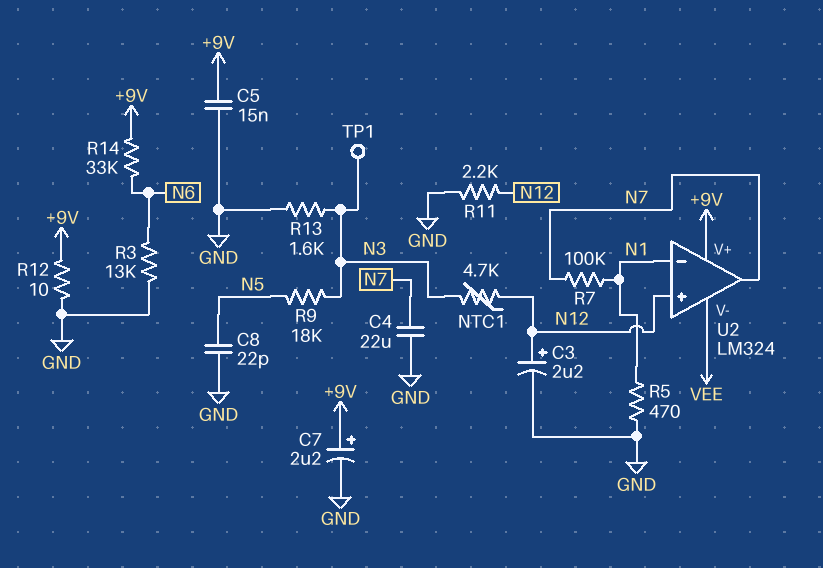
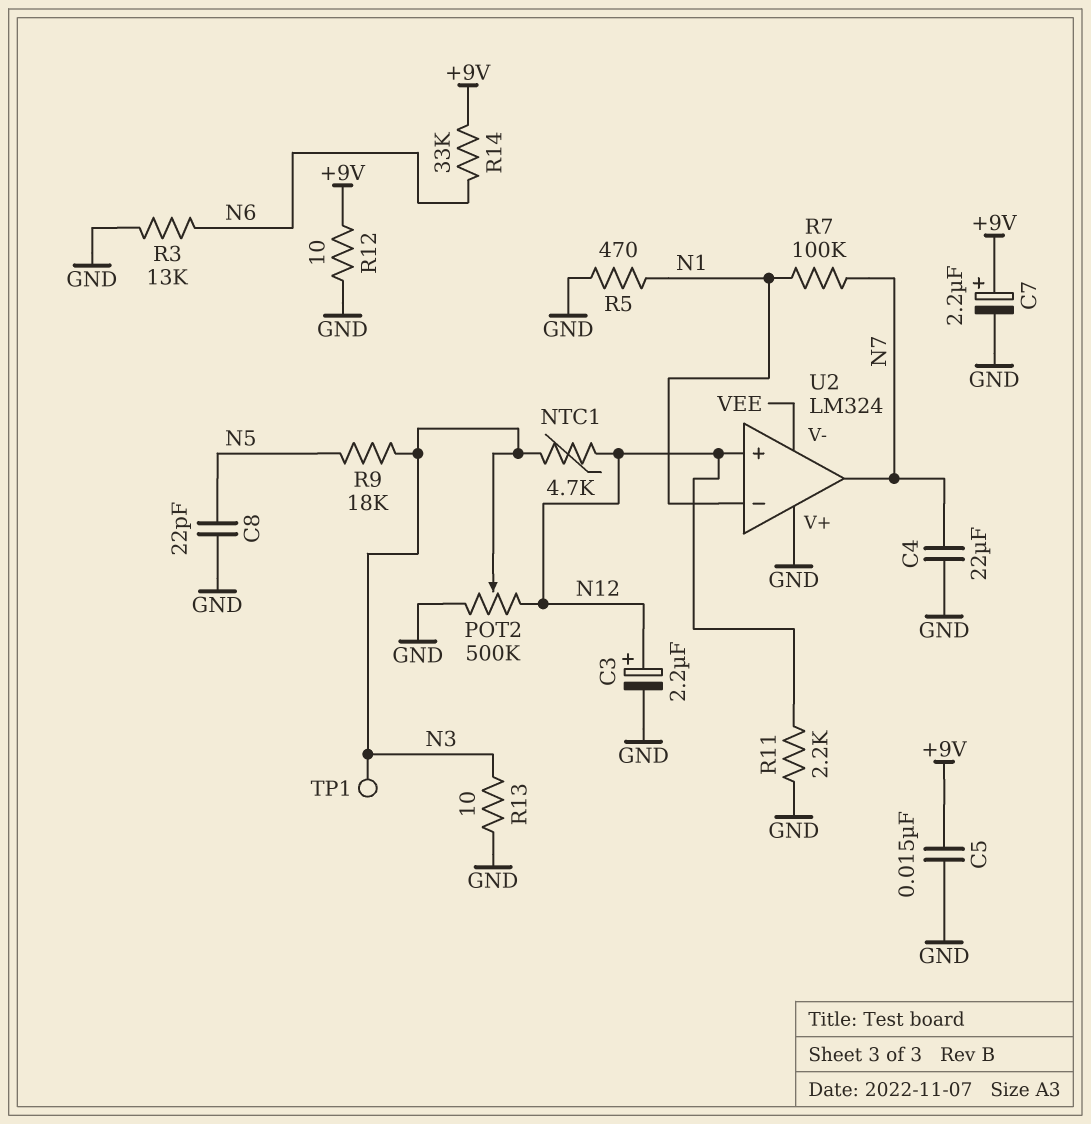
POT2: none -> 500k (GND, N12, wiper N3)
R13: 1.6k (GND, N3) -> 10 (GND, N3)
U2 pin V+: +9V -> GND

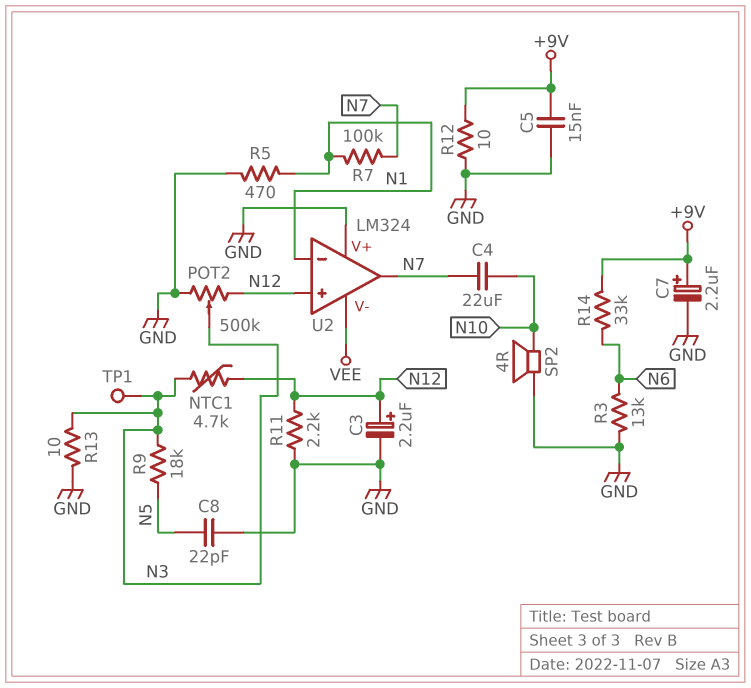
C4: 22uF (GND, N7) -> 22uF (N7, N10)
SP2: none -> speaker 4R (GND, N10)

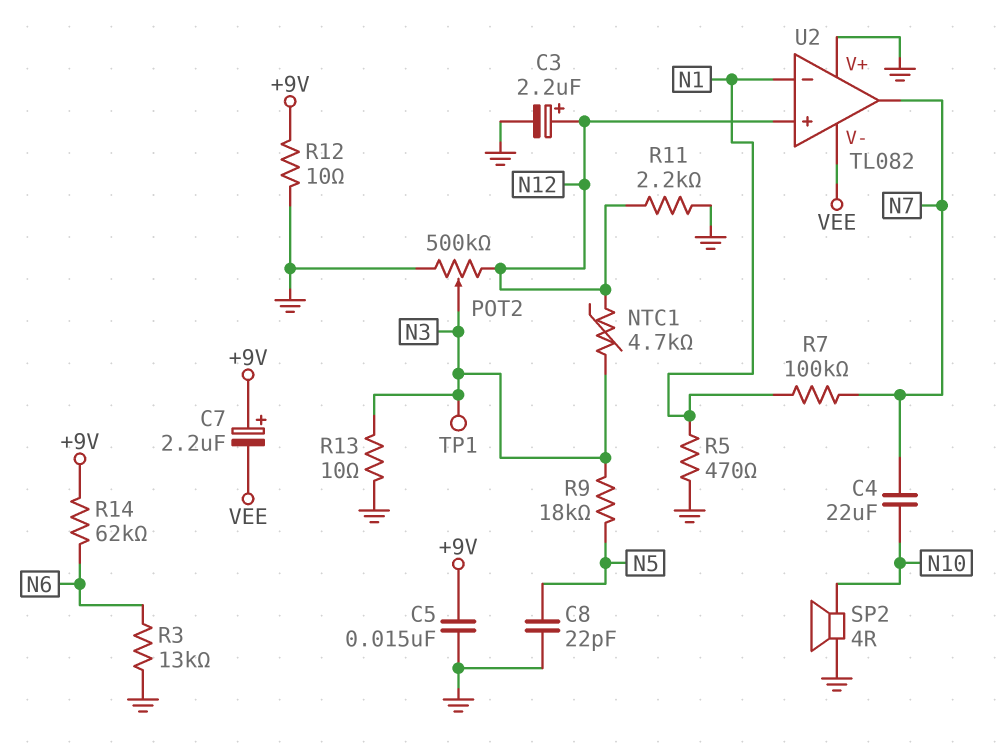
C7: 2.2uF (plus +9V, minus GND) -> 2.2uF (plus +9V, minus VEE)
R14: 33k (+9V, N6) -> 62k (+9V, N6)
U2: LM324 -> TL082

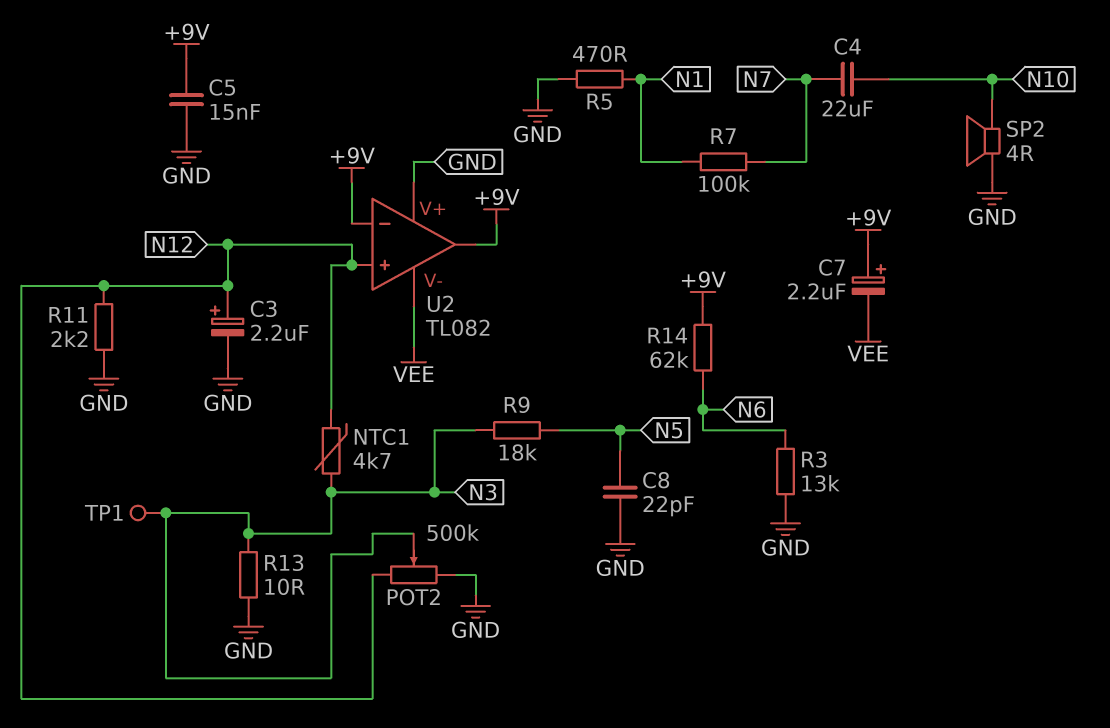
R12: 10 (+9V, GND) -> none
U2 pin in-: N1 -> +9V
U2 pin out: N7 -> +9V

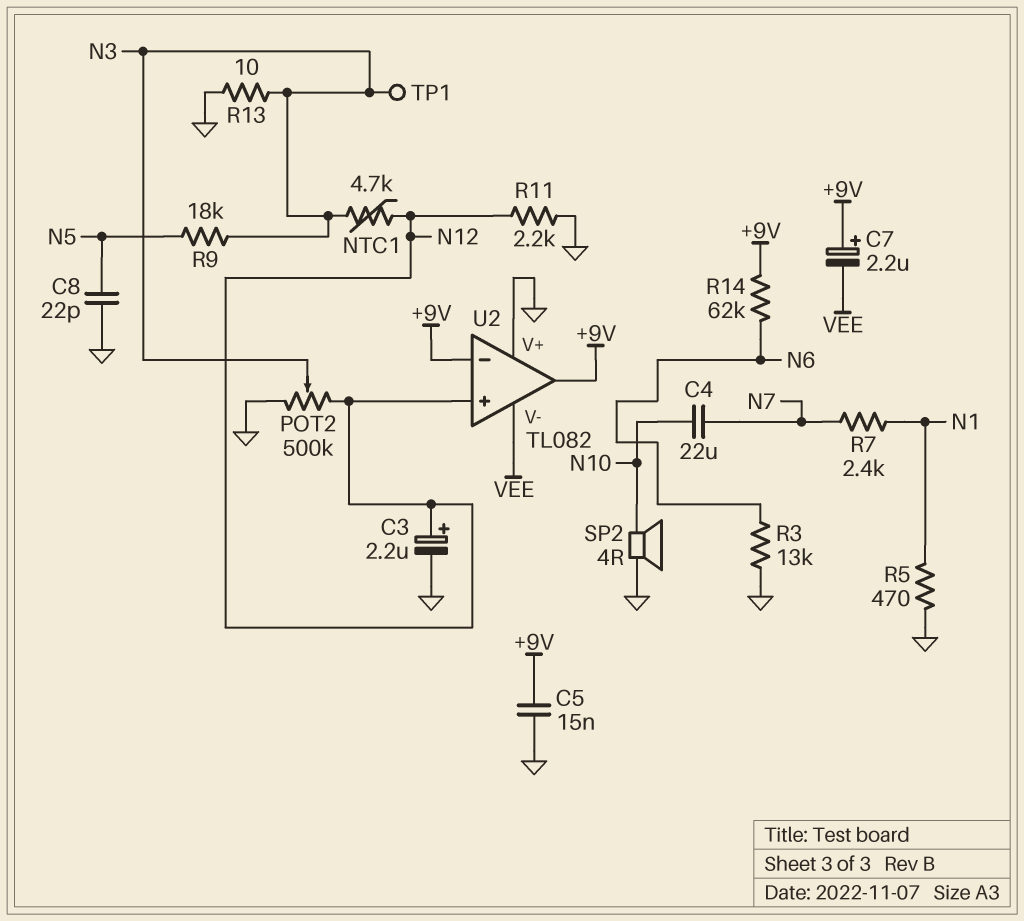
R7: 100k (N1, N7) -> 2.4k (N1, N7)

